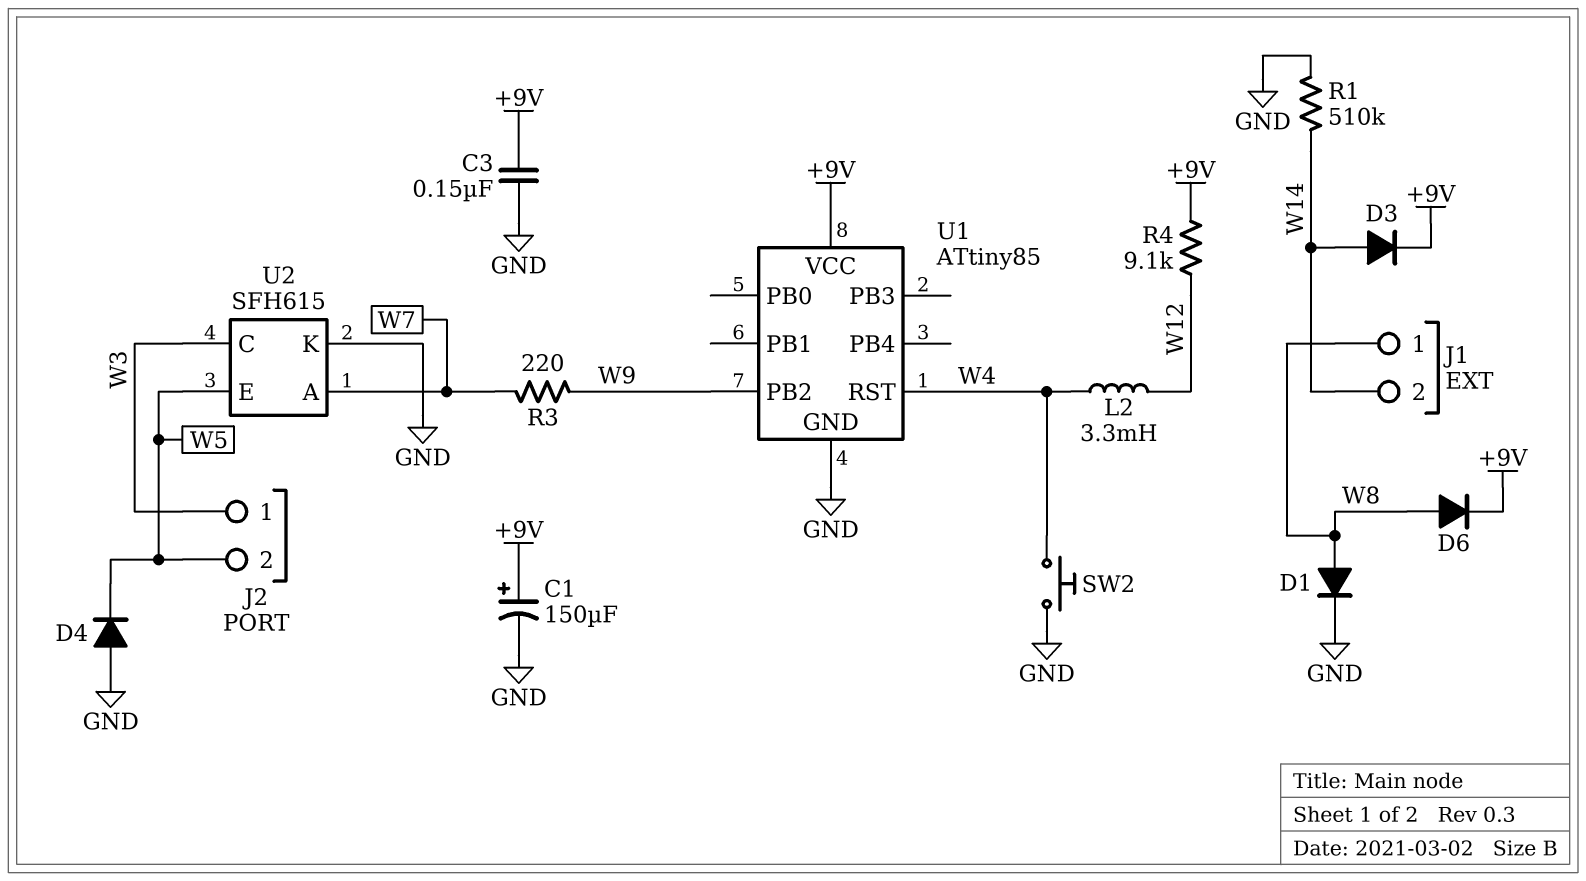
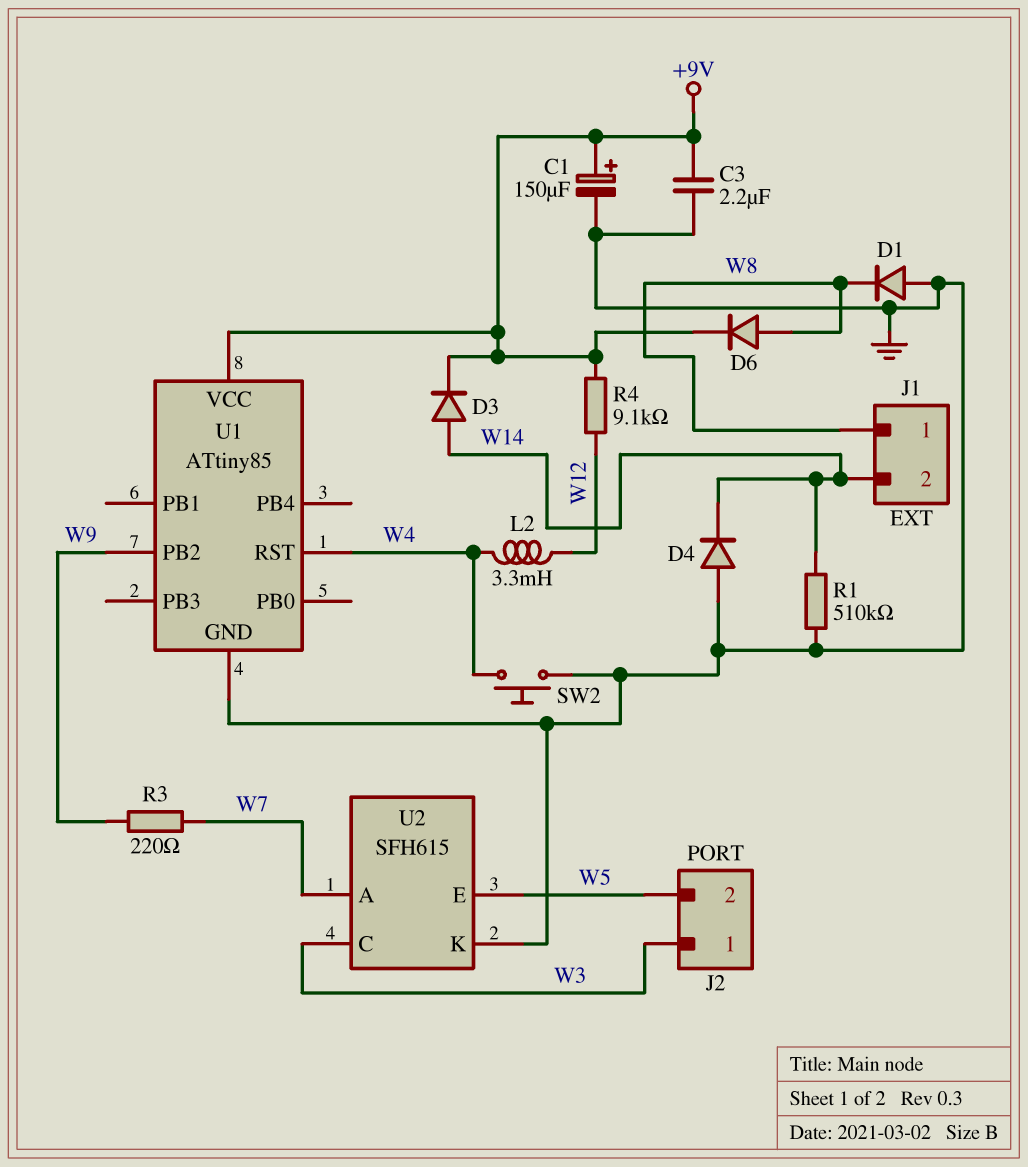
C3: 150nF (+9V, GND) -> 2.2uF (+9V, GND)
D1: diode (A W8, K GND) -> diode (A GND, K W8)
D4: diode (A GND, K W5) -> diode (A GND, K W14)

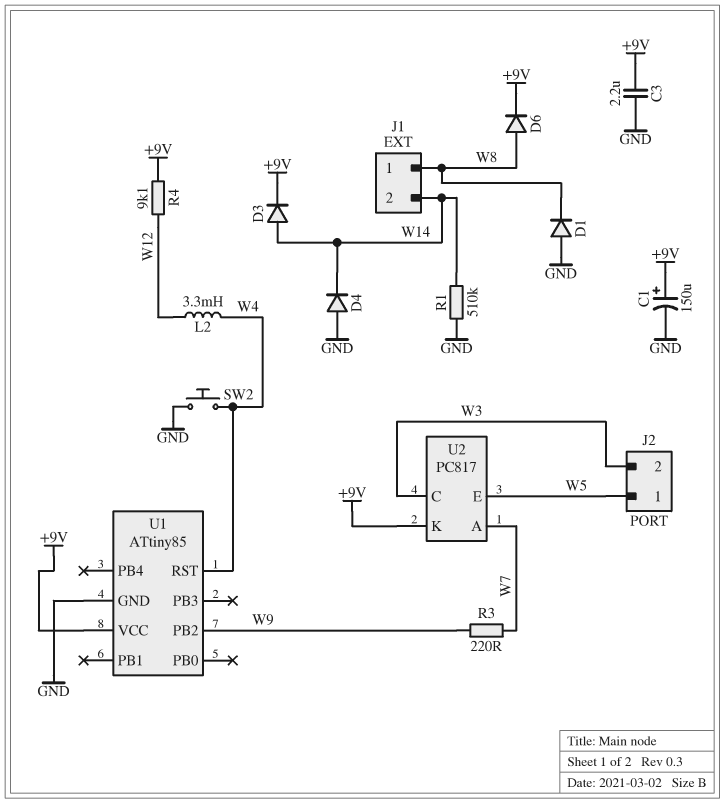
J2 pin 1: W3 -> W5
J2 pin 2: W5 -> W3
U2: SFH615 -> PC817
U2 pin K: GND -> +9V

